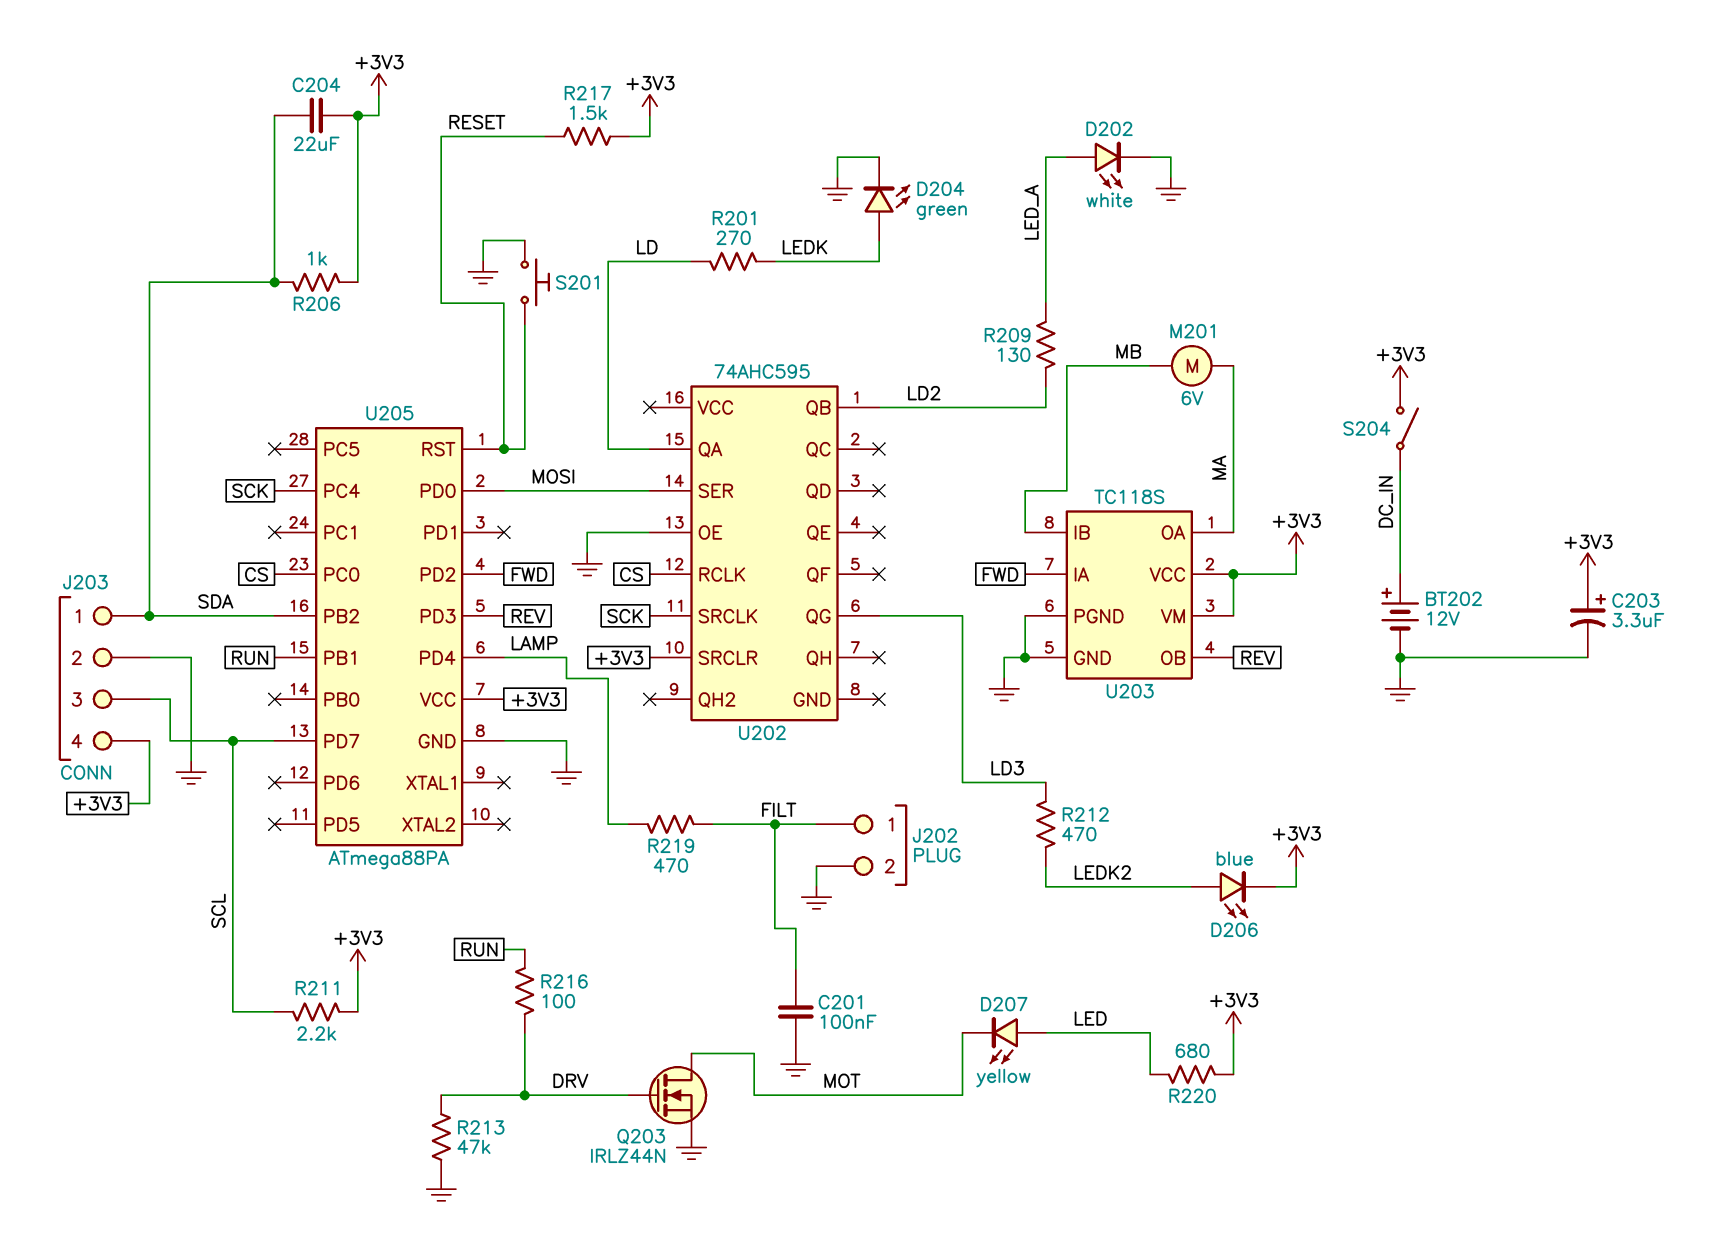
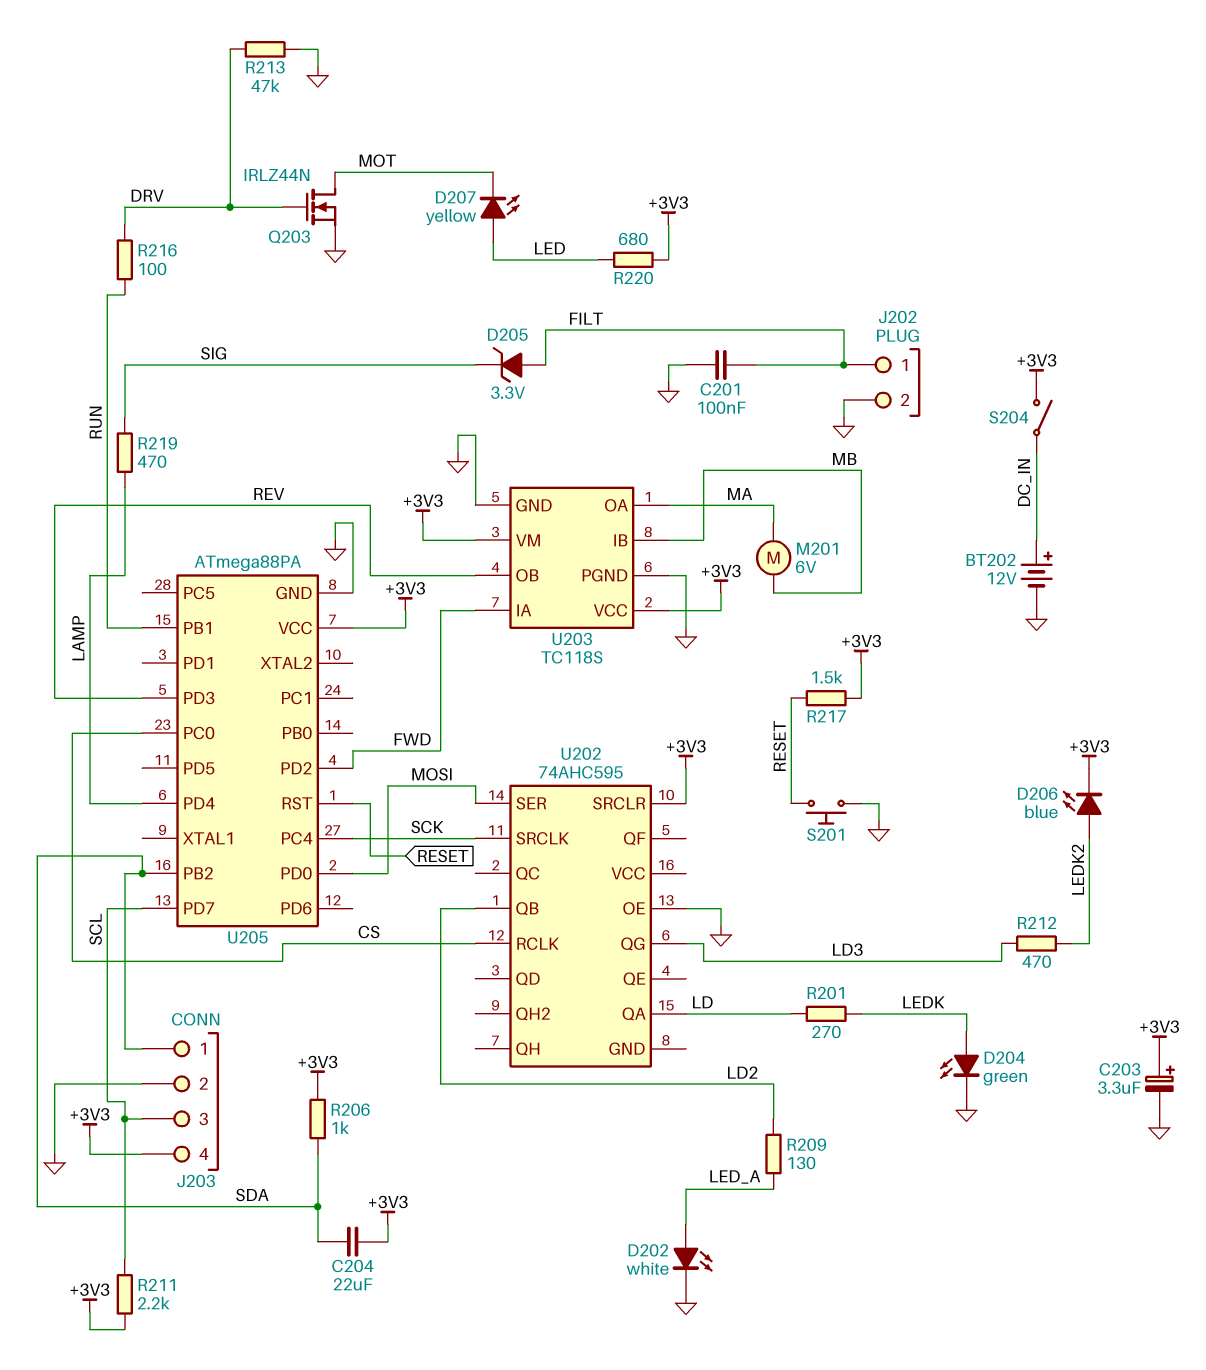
D205: none -> zener 3.3V (A FILT, K SIG)
R219: 470 (FILT, LAMP) -> 470 (LAMP, SIG)

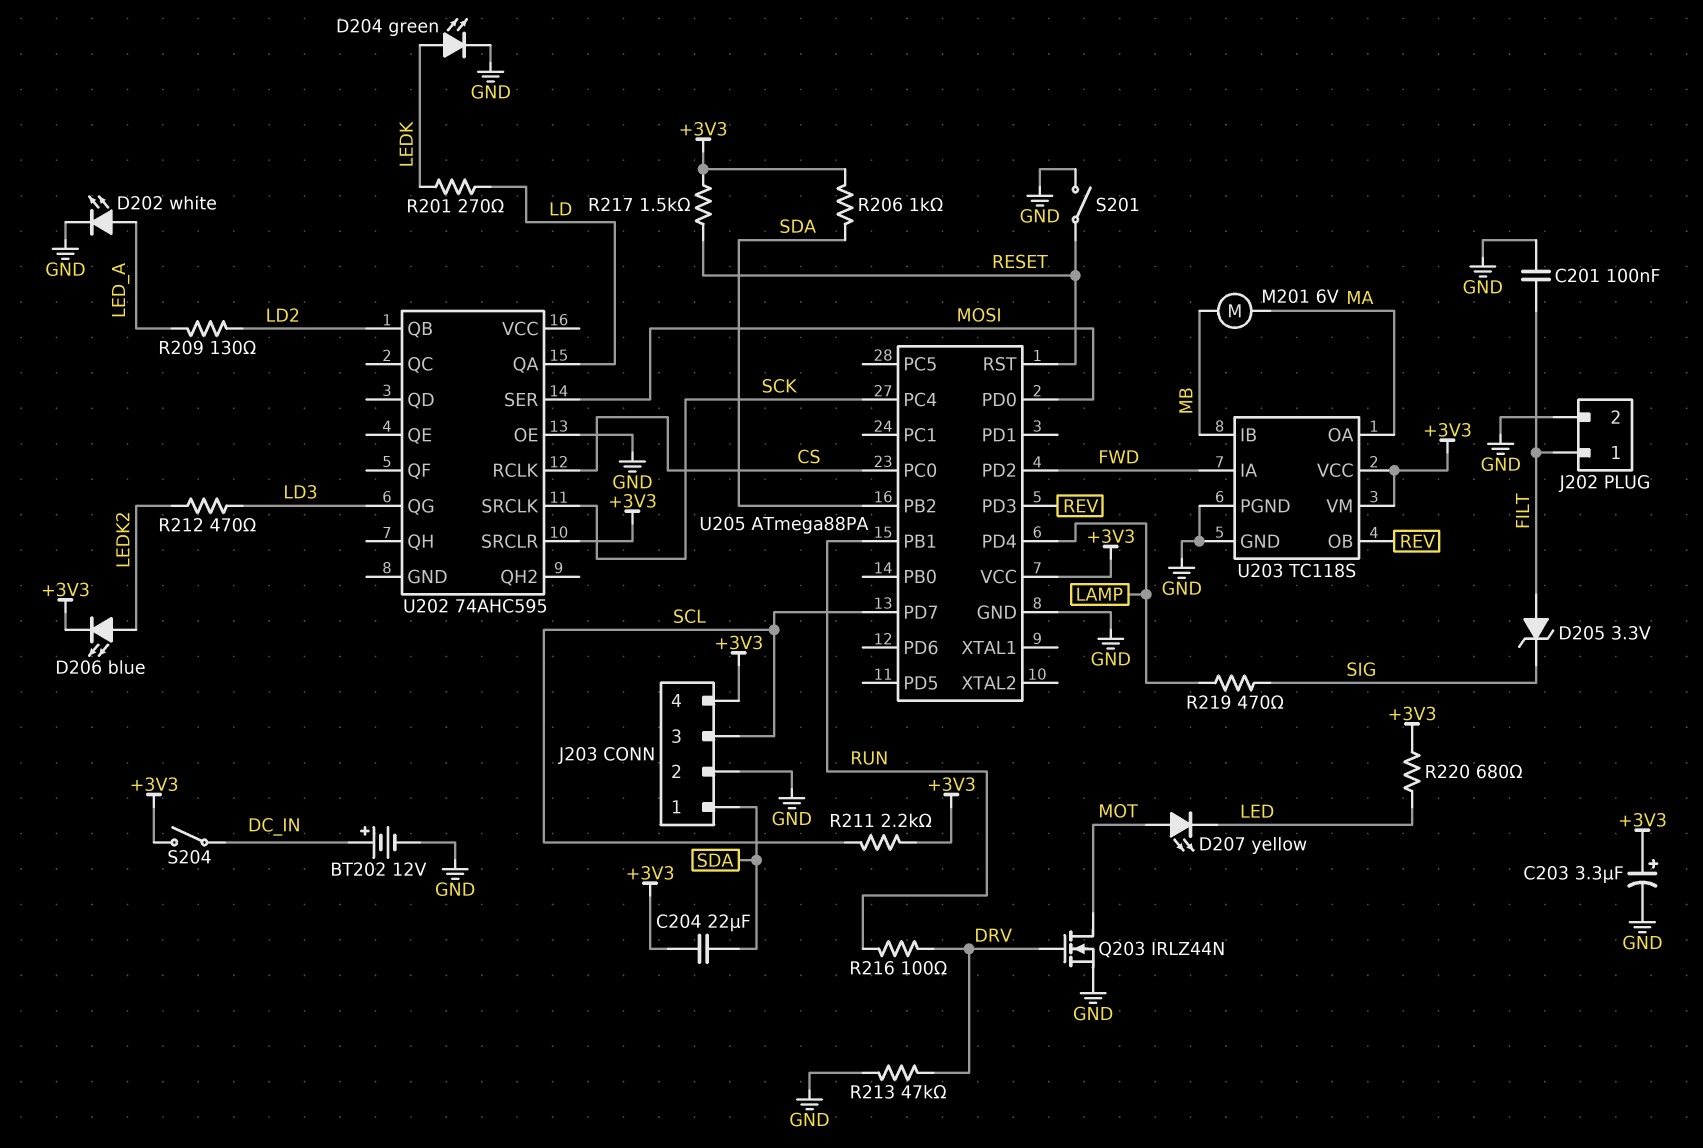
D207: LED yellow (A LED, K MOT) -> LED yellow (A MOT, K LED)
S201: button (GND, RESET) -> switch (GND, RESET)

